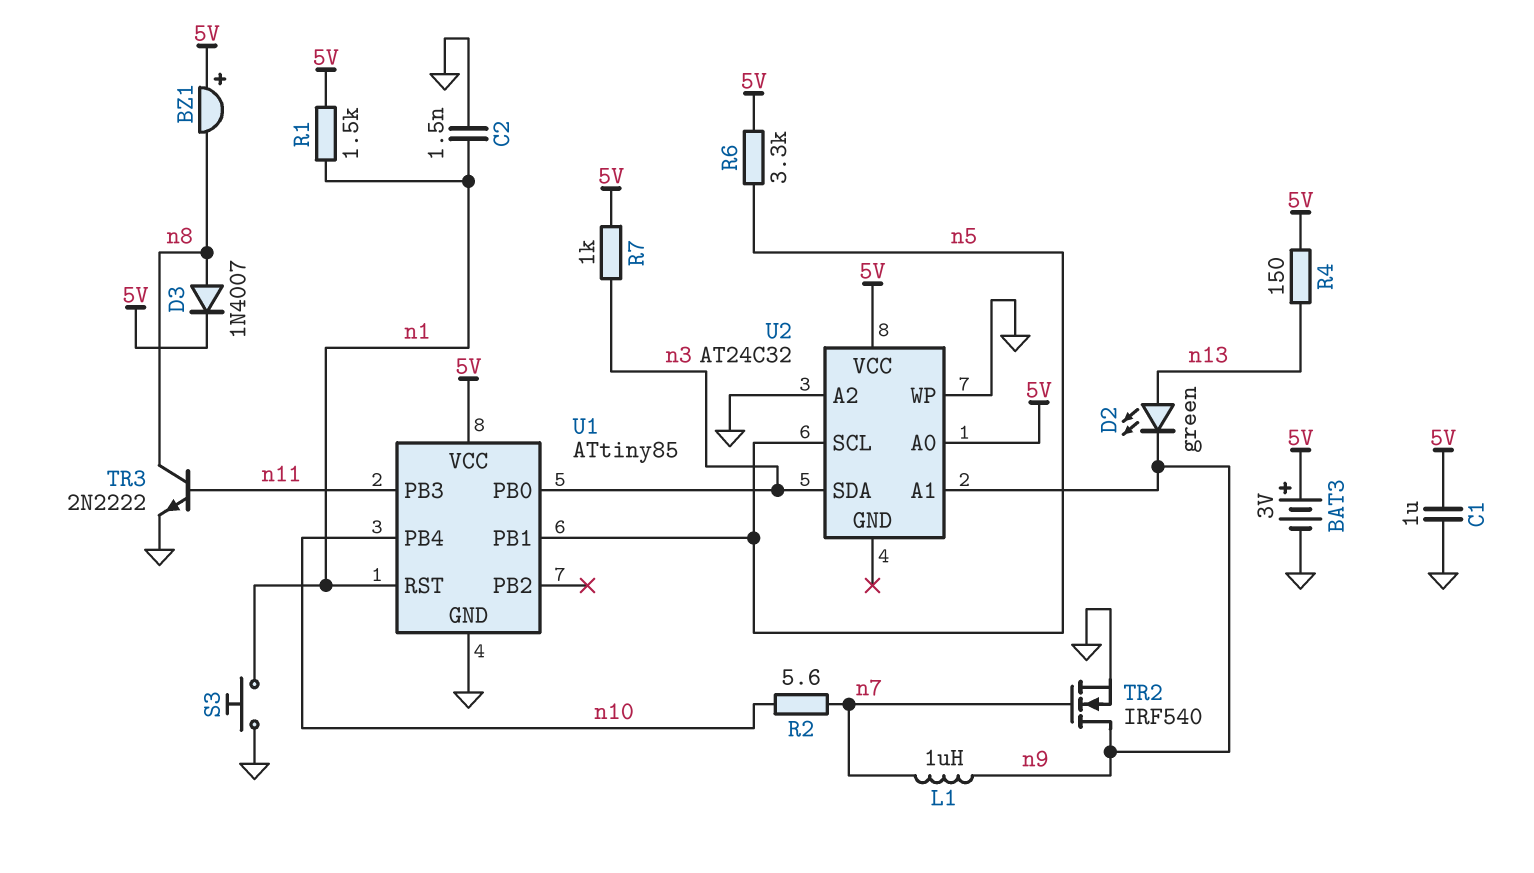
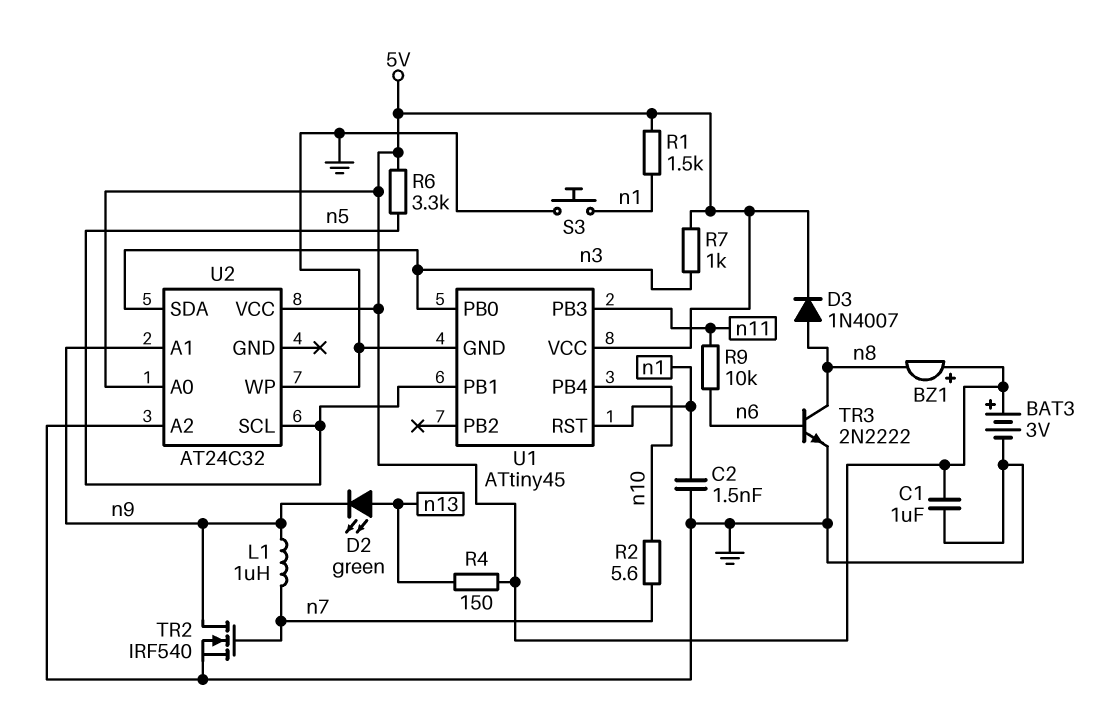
R9: none -> 10k (n6, n11)
TR3: NPN 2N2222 (B n11, C n8, E GND) -> NPN 2N2222 (B n6, C n8, E GND)
U1: ATtiny85 -> ATtiny45

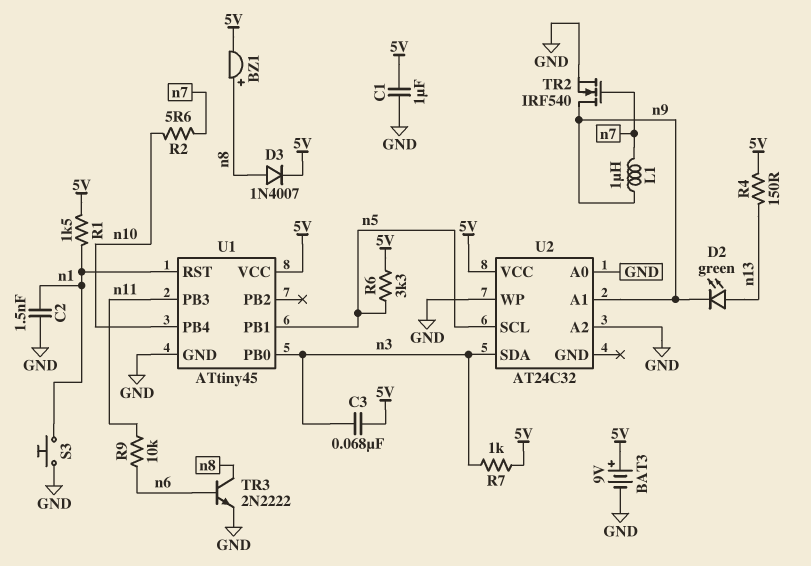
BAT3: 3V (plus 5V, minus GND) -> 9V (plus 5V, minus GND)
BZ1: buzzer (plus 5V, minus n8) -> buzzer (plus n8, minus 5V)
C3: none -> 68nF (5V, n3)
U2 pin A0: 5V -> GND

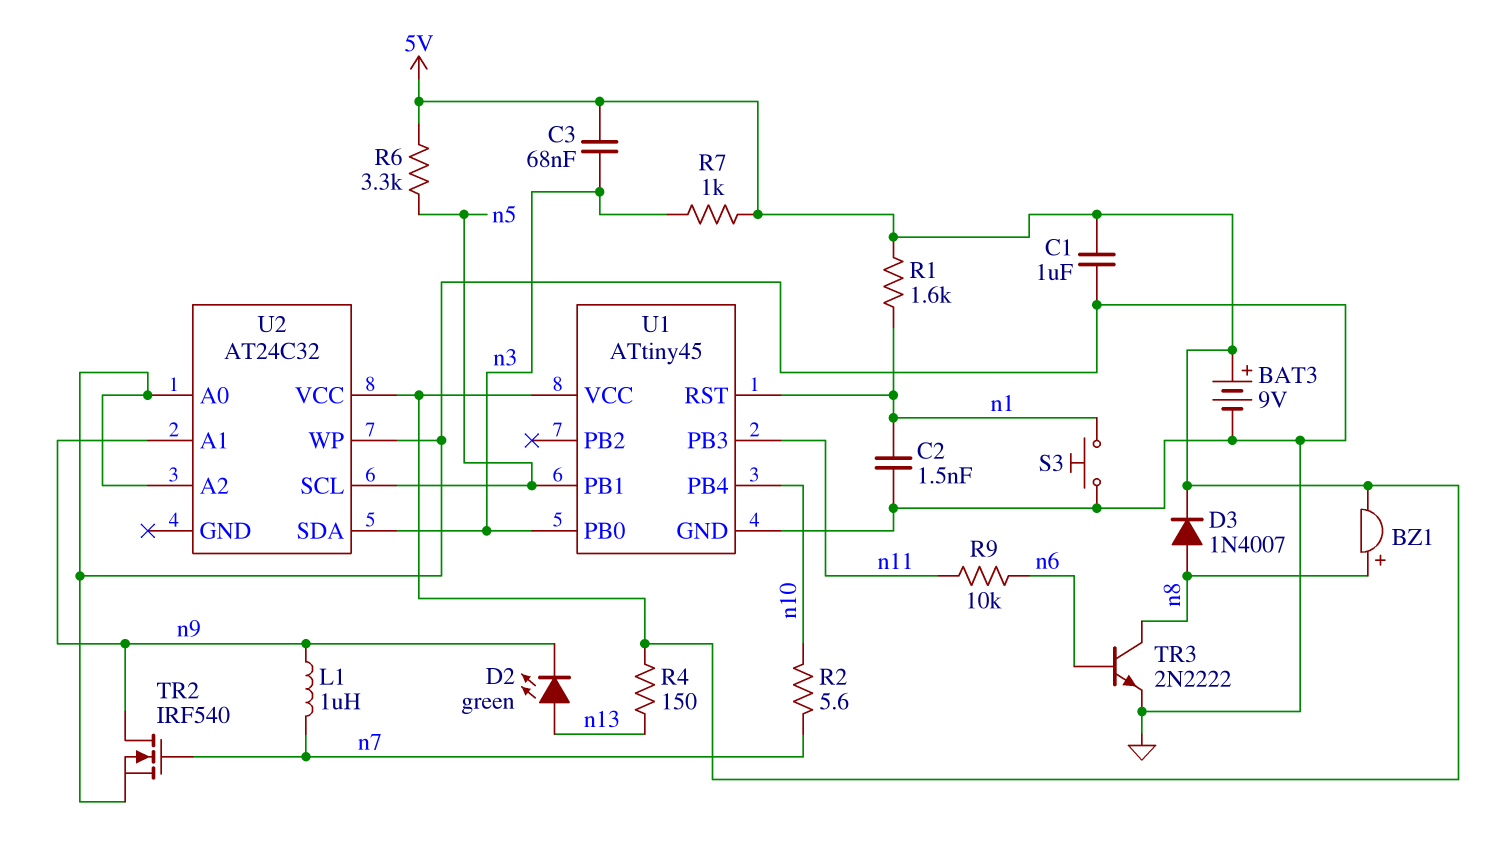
R1: 1.5k (5V, n1) -> 1.6k (5V, n1)

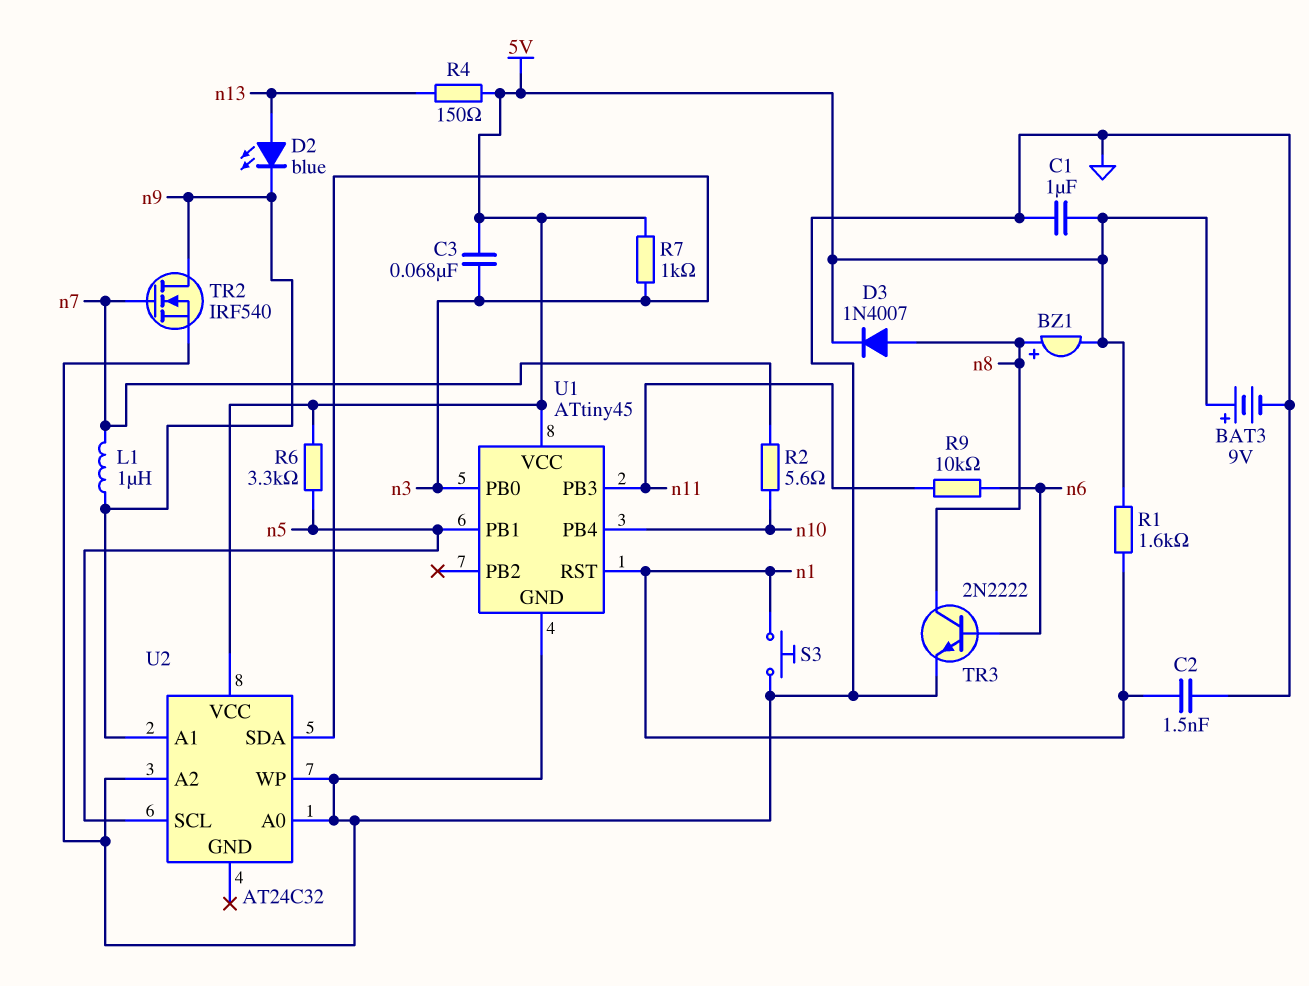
D2: LED green (A n13, K n9) -> LED blue (A n13, K n9)

